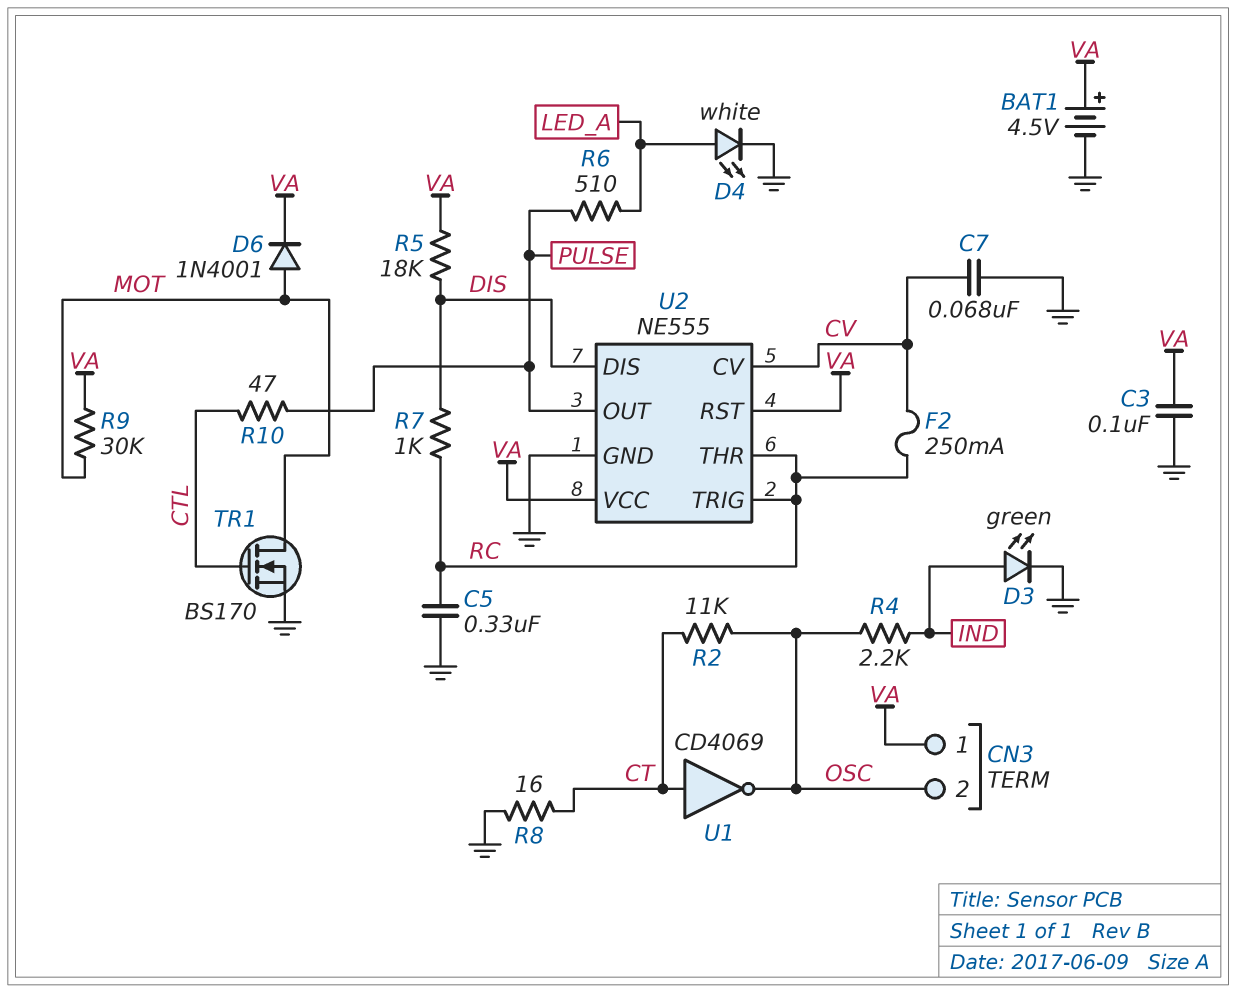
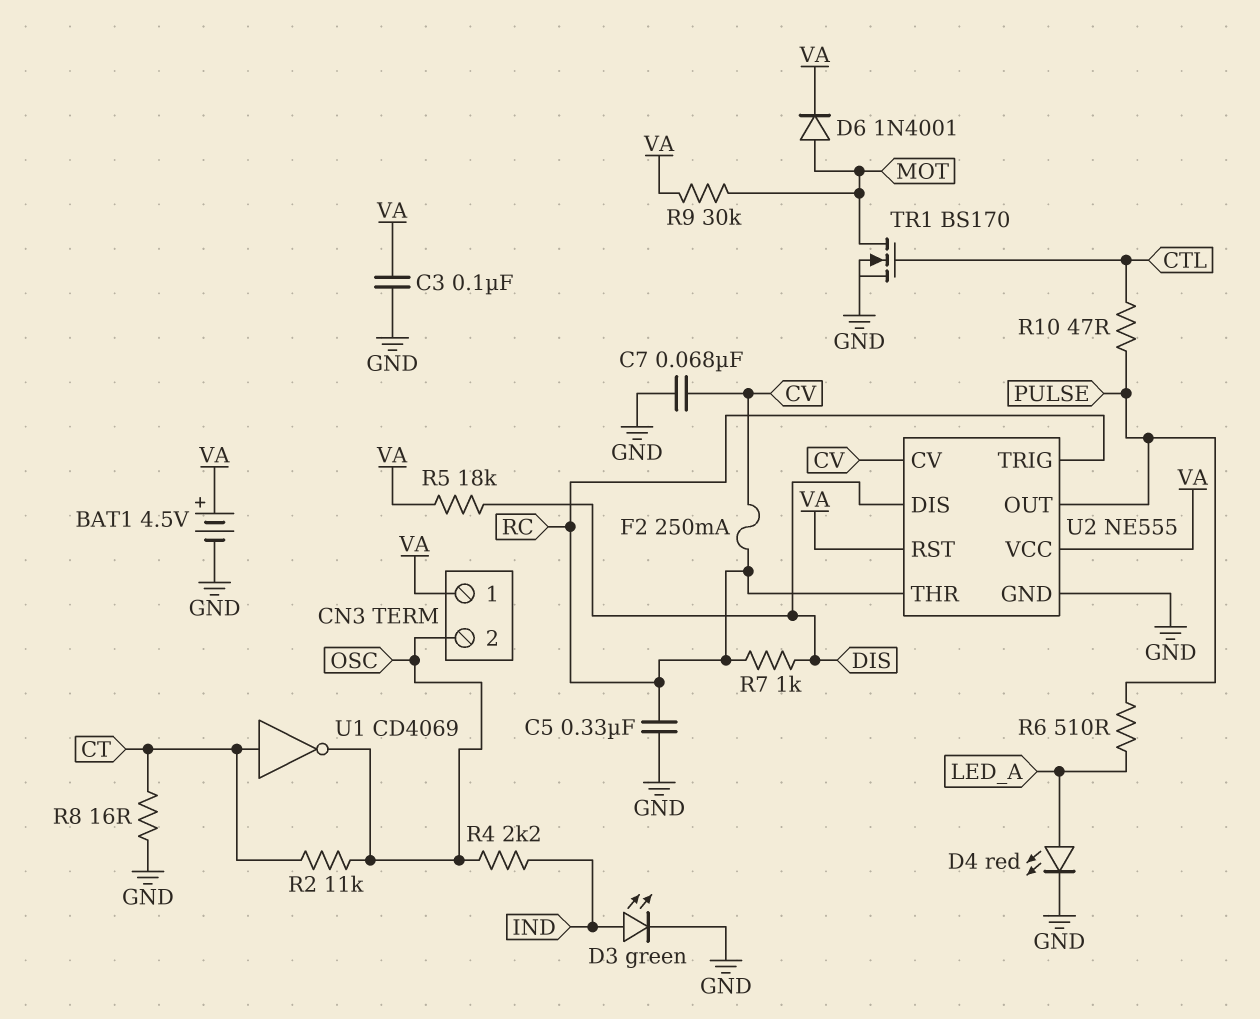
D4: LED white (A LED_A, K GND) -> LED red (A LED_A, K GND)

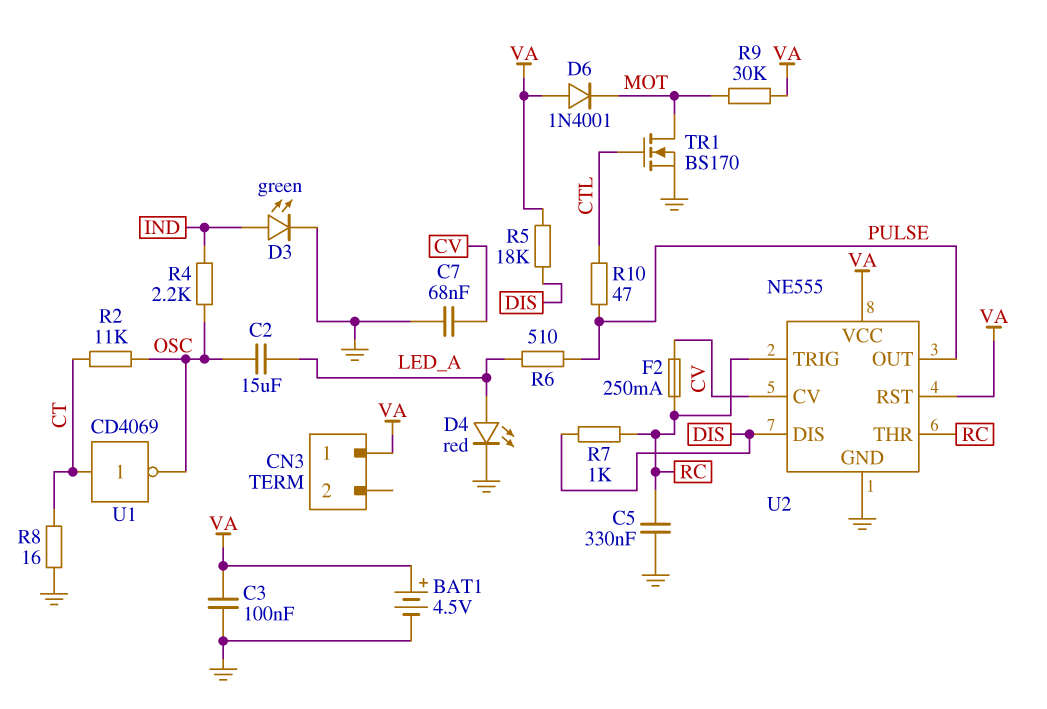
C2: none -> 15uF (LED_A, OSC)
CN3 pin 2: OSC -> none
D6: diode 1N4001 (A MOT, K VA) -> diode 1N4001 (A VA, K MOT)

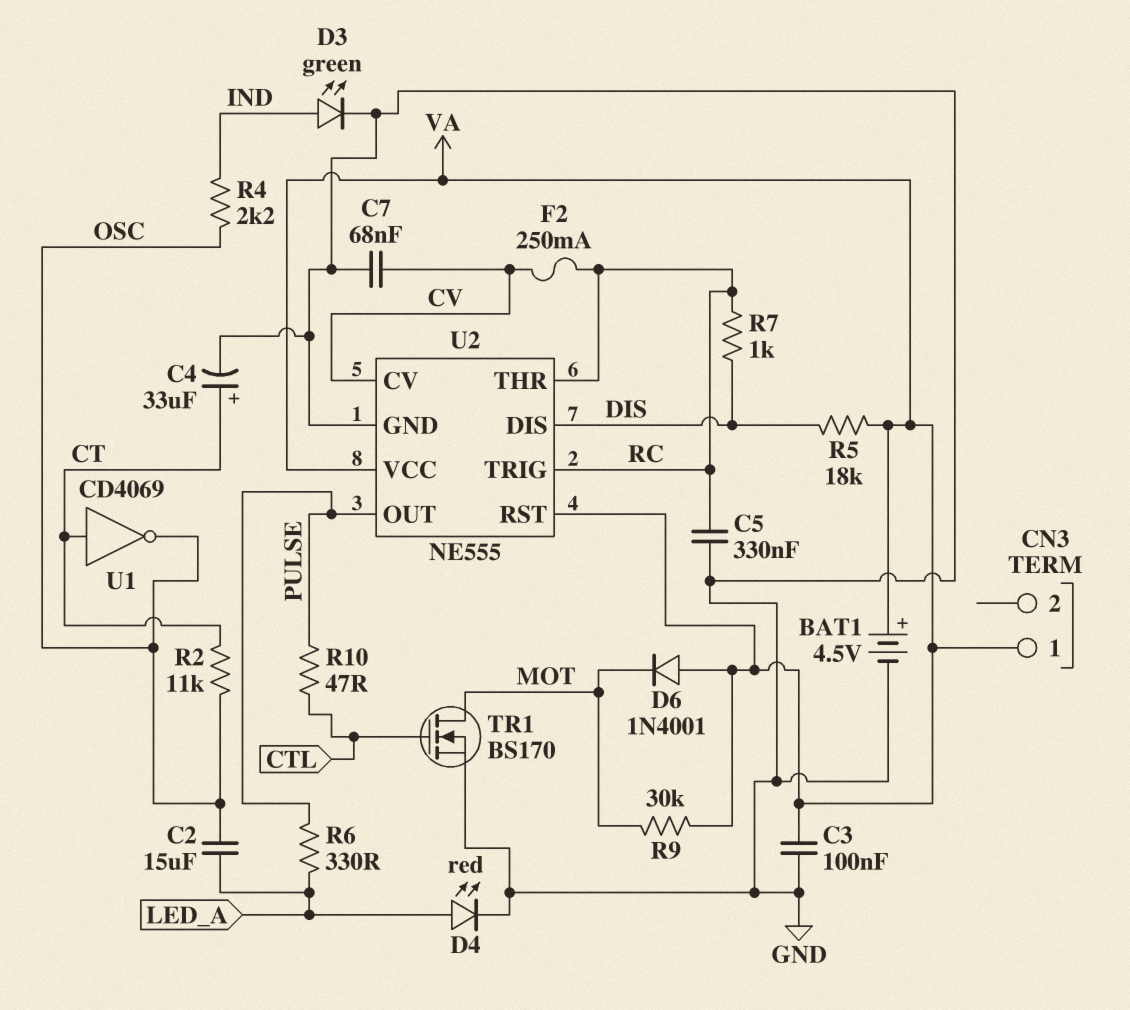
C4: none -> 33uF (plus CT, minus GND)
R6: 510 (LED_A, PULSE) -> 330 (LED_A, PULSE)
R8: 16 (CT, GND) -> none

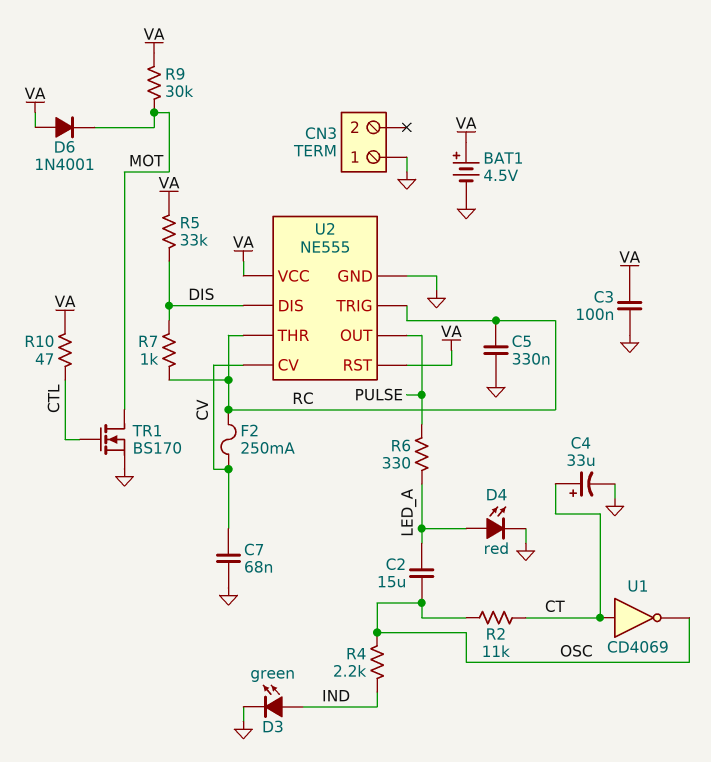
CN3 pin 1: VA -> GND
R5: 18k (DIS, VA) -> 33k (DIS, VA)
R10: 47 (CTL, PULSE) -> 47 (CTL, VA)

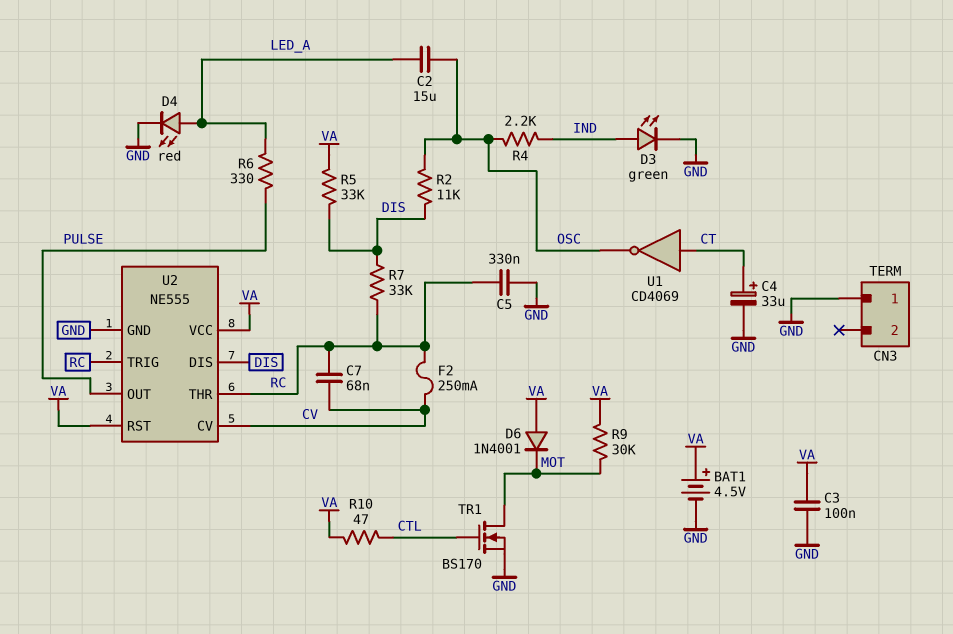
C7: 68nF (CV, GND) -> 68nF (CV, RC)
R2: 11k (CT, OSC) -> 11k (DIS, OSC)
R7: 1k (DIS, RC) -> 33k (DIS, RC)

